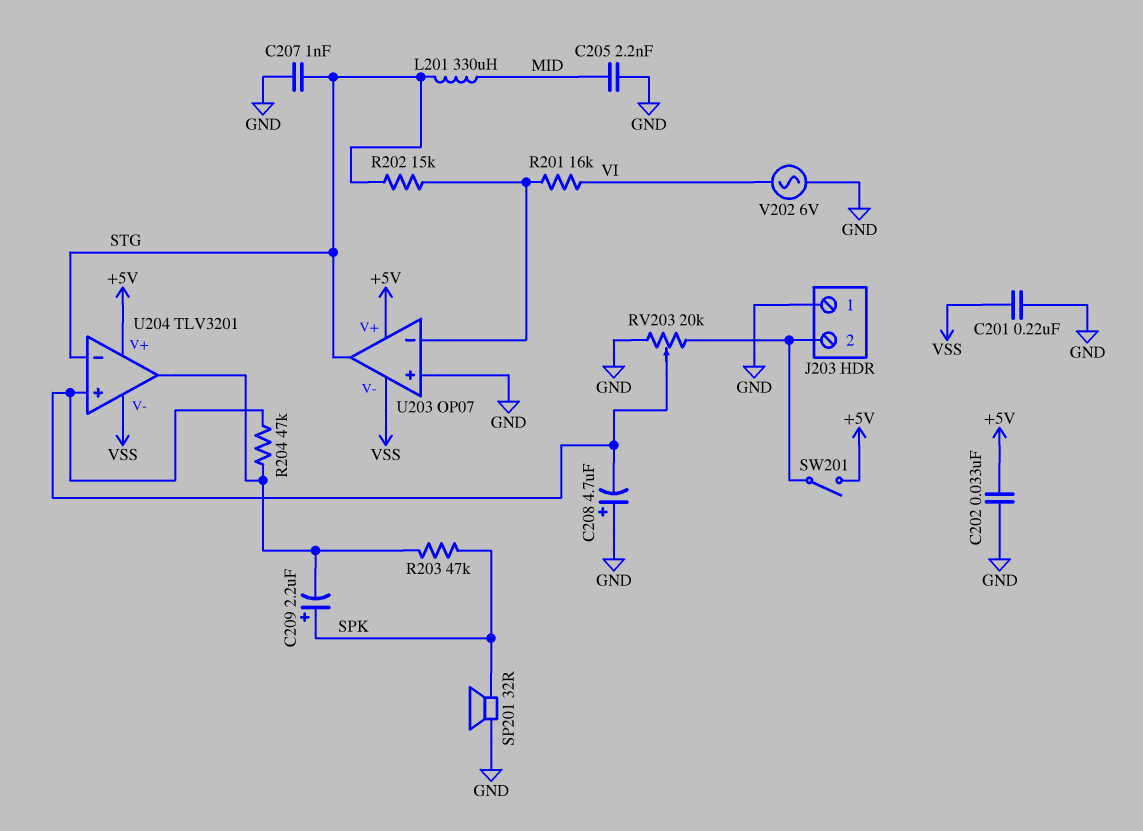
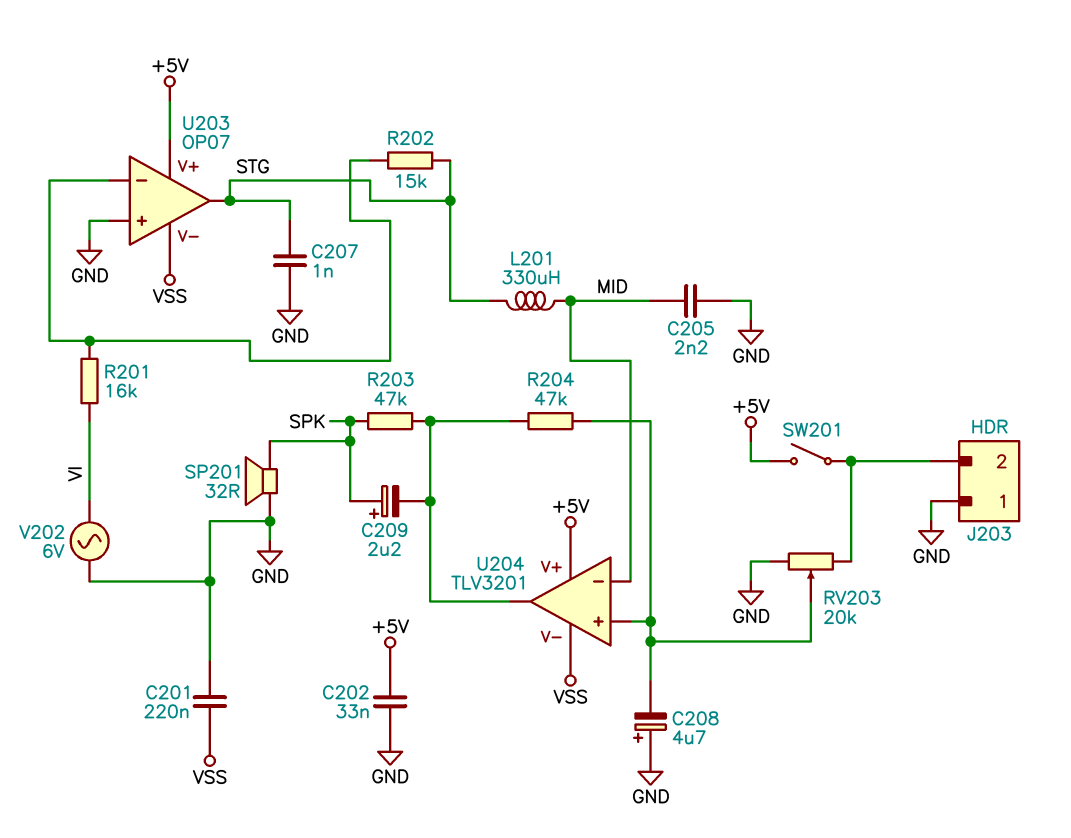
U204 pin in-: STG -> MID

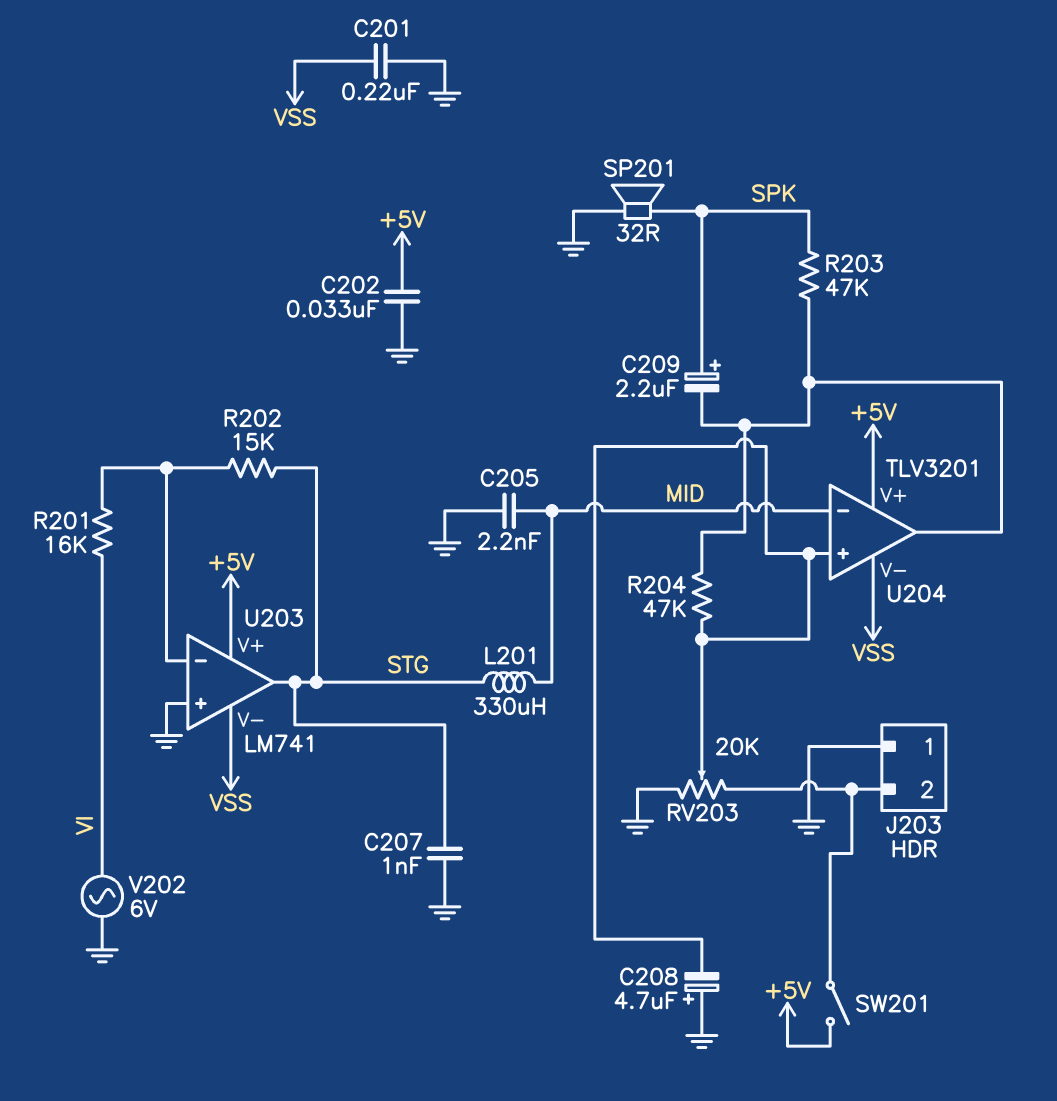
U203: OP07 -> LM741

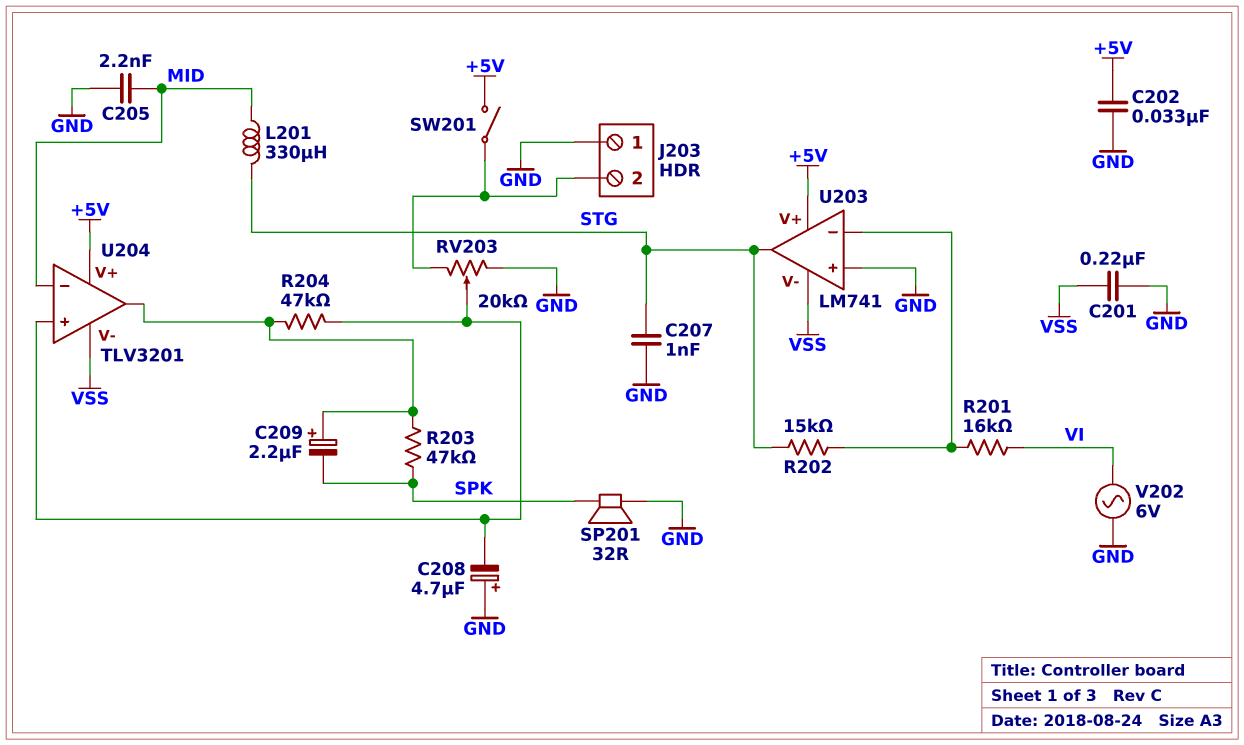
C209: 2.2uF (plus SPK, minus U204/out) -> 2.2uF (plus U204/out, minus SPK)

